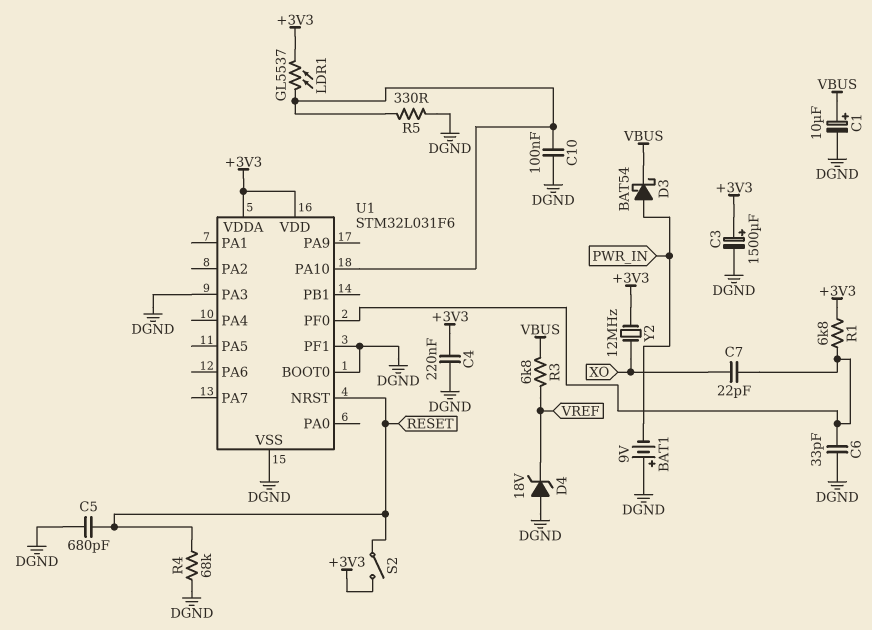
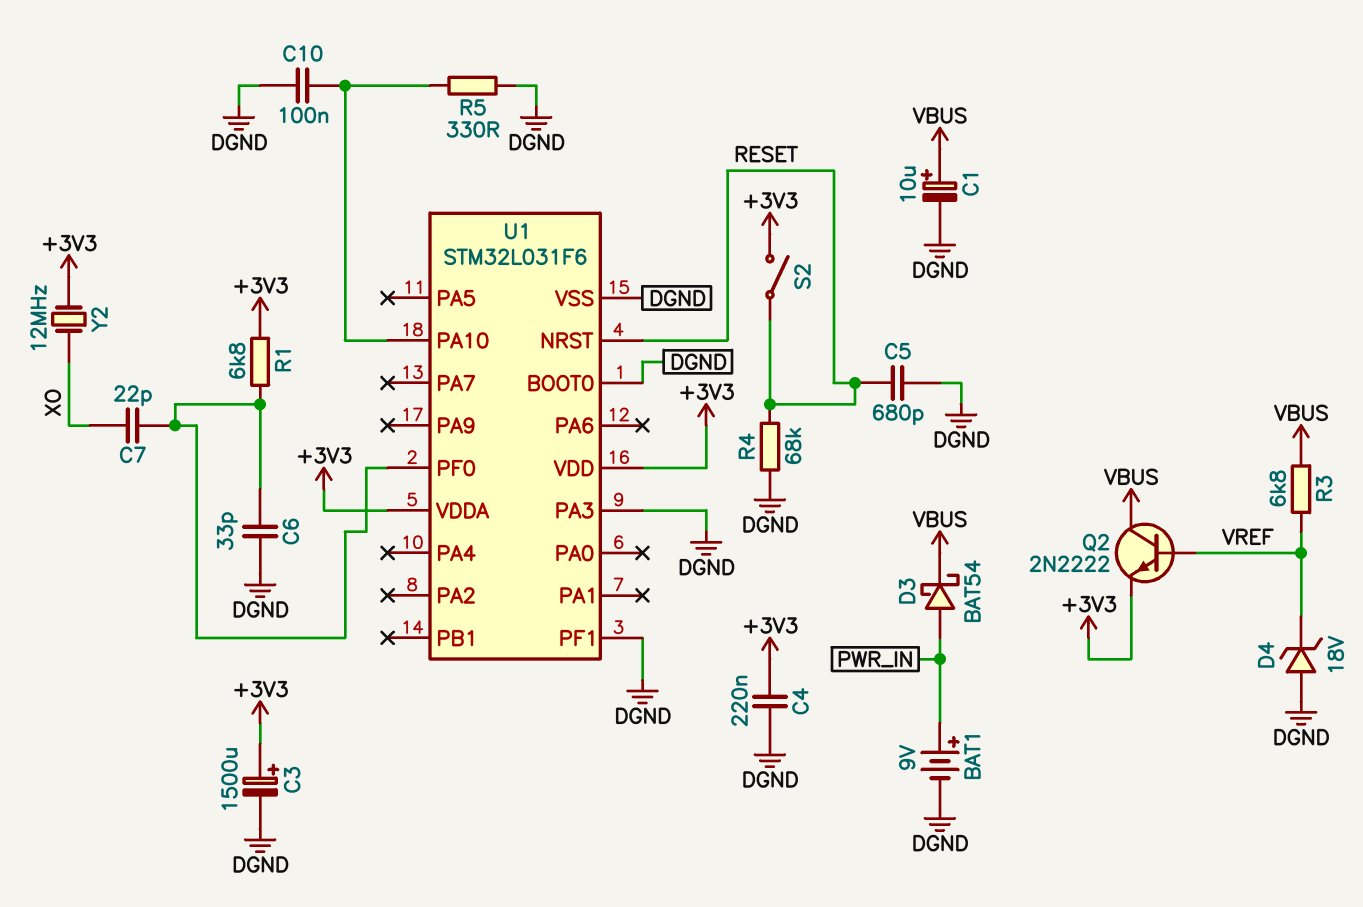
BAT1: 9V (plus DGND, minus PWR_IN) -> 9V (plus PWR_IN, minus DGND)
LDR1: GL5537 (+3V3, U1/PA10) -> none
Q2: none -> NPN 2N2222 (B VREF, C VBUS, E +3V3)

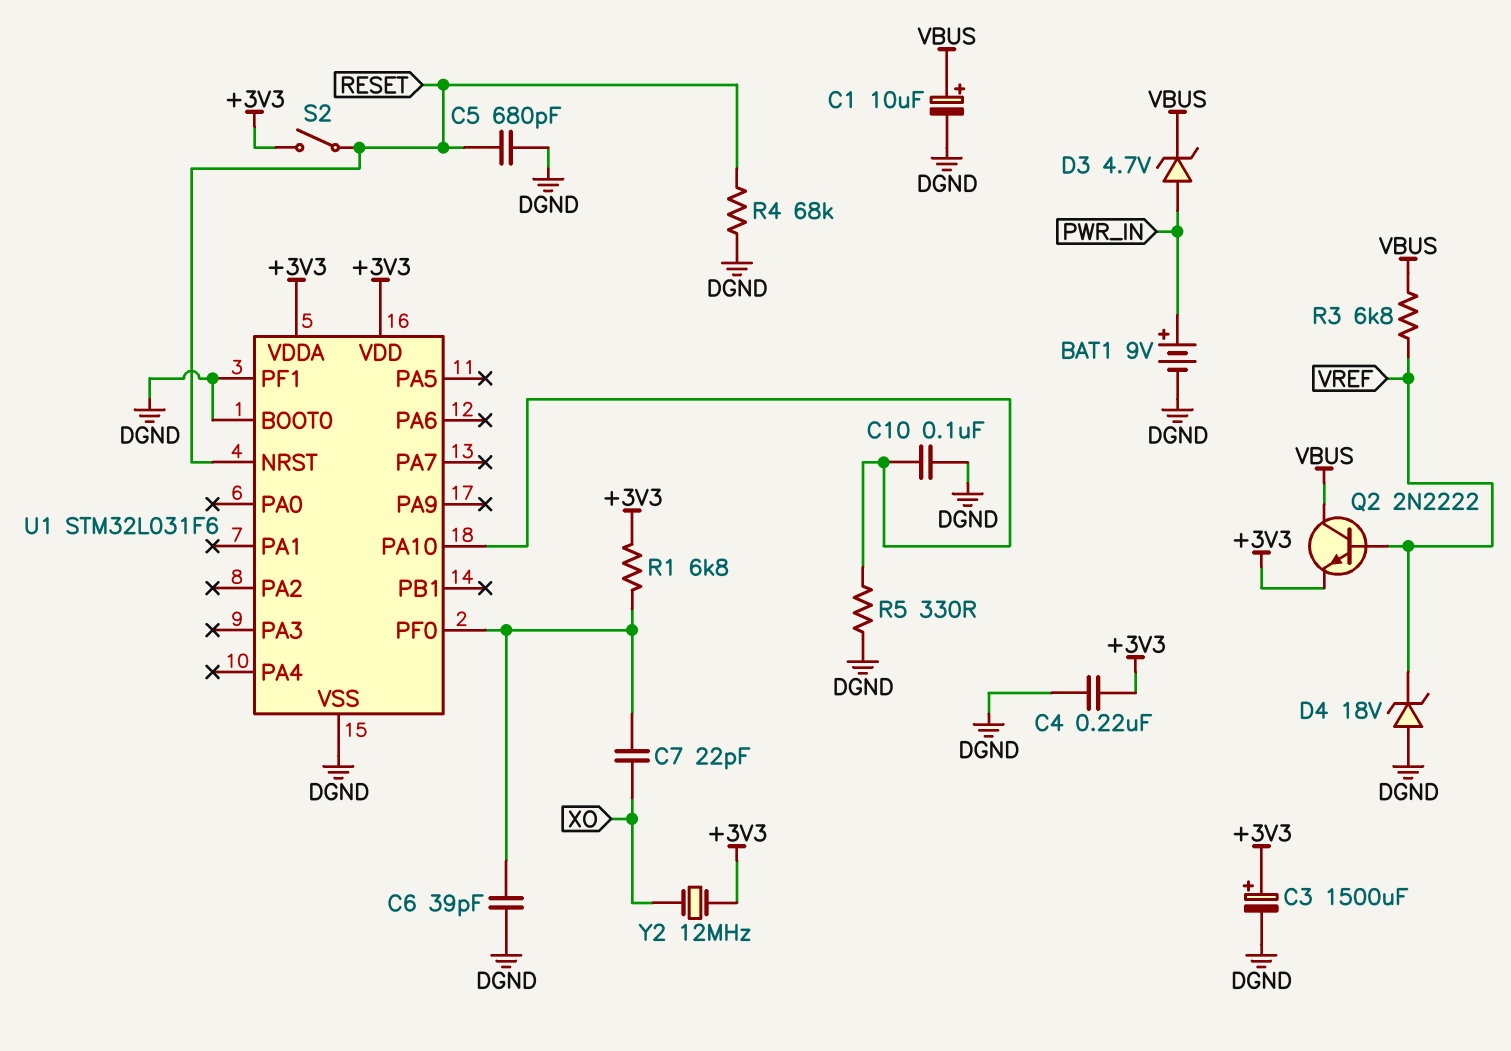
C6: 33pF (DGND, U1/PF0) -> 39pF (DGND, U1/PF0)
D3: schottky BAT54 (A PWR_IN, K VBUS) -> zener 4.7V (A PWR_IN, K VBUS)
U1 pin PA3: DGND -> none

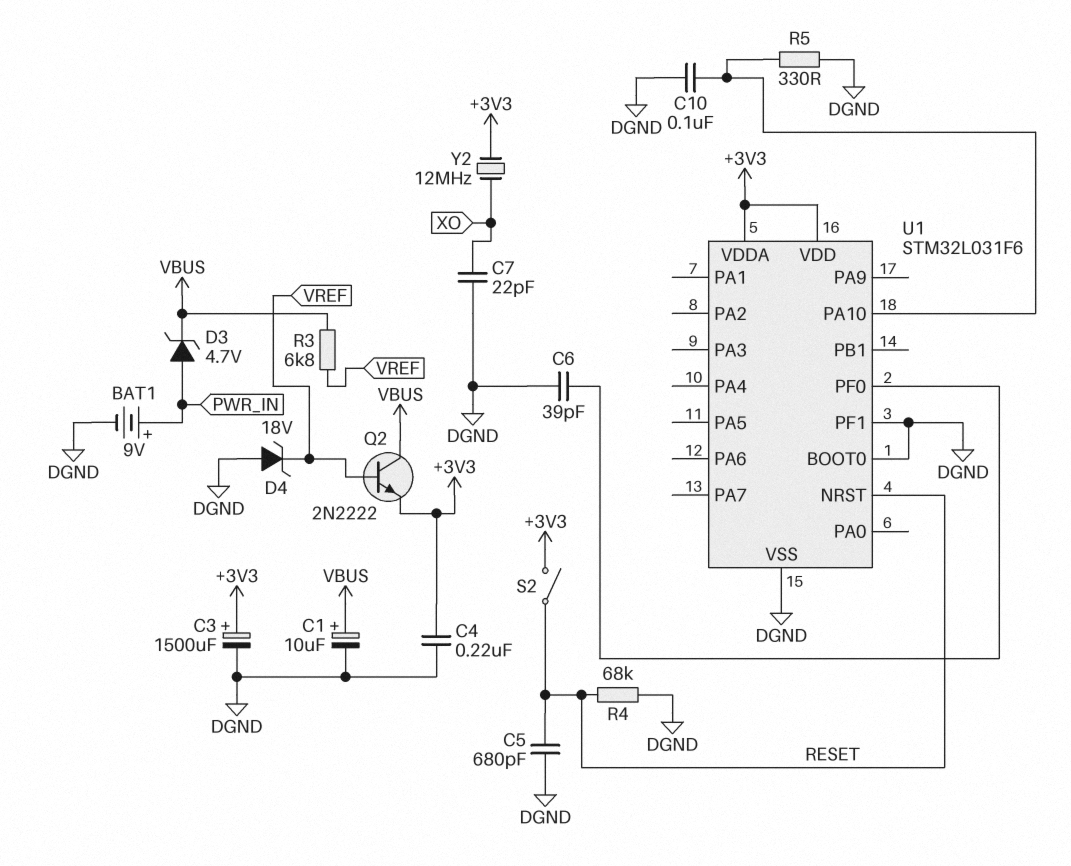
C7: 22pF (U1/PF0, XO) -> 22pF (DGND, XO)
R1: 6.8k (+3V3, U1/PF0) -> none

